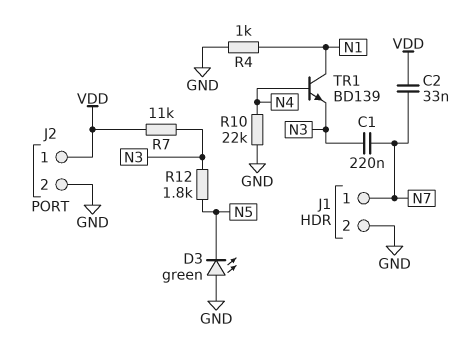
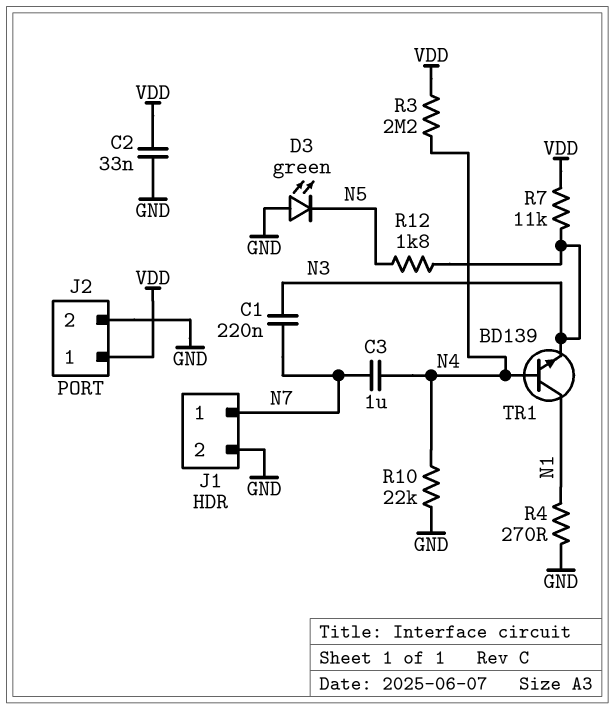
C2: 33nF (N7, VDD) -> 33nF (GND, VDD)
C3: none -> 1uF (N4, N7)
R3: none -> 2.2M (N4, VDD)
R4: 1k (GND, N1) -> 270 (GND, N1)

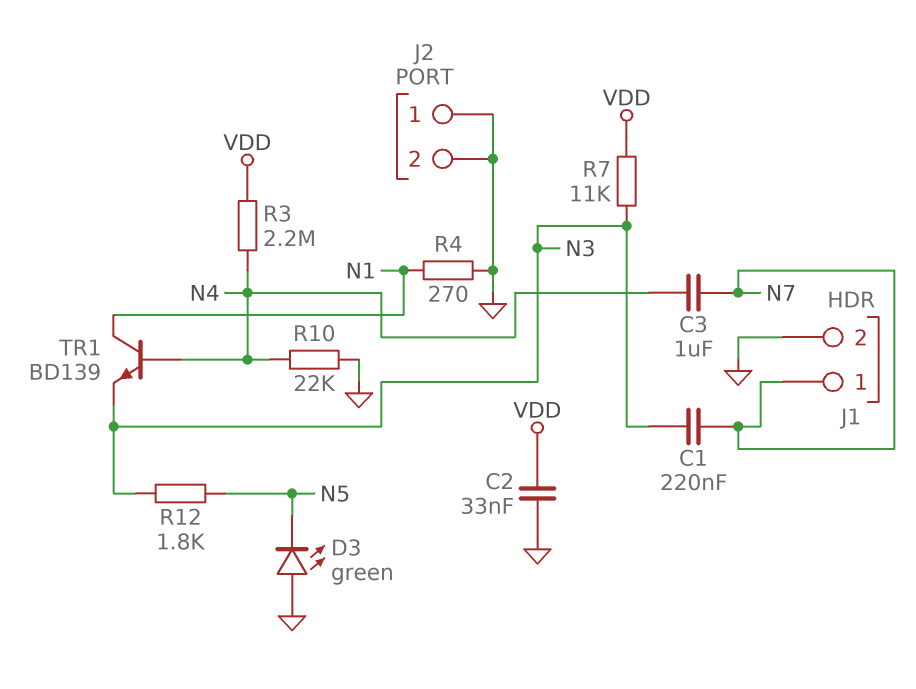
J2 pin 1: VDD -> GND

